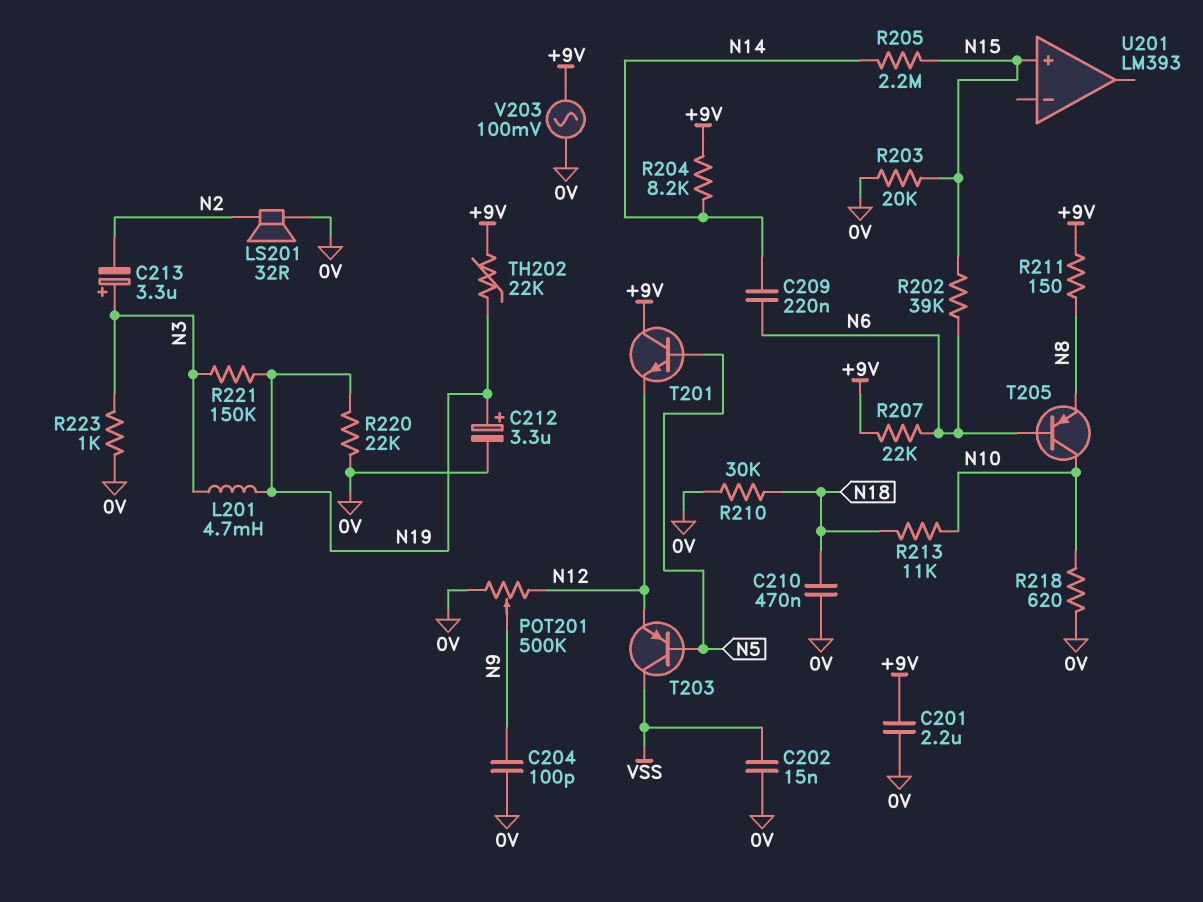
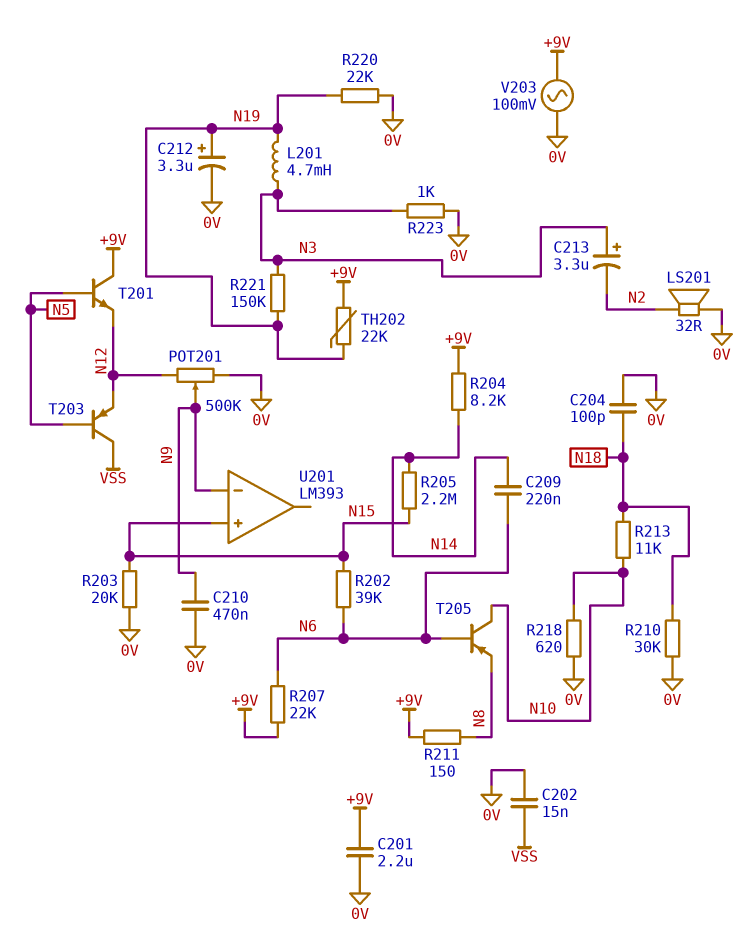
C204: 100pF (0V, N9) -> 100pF (0V, N18)
C210: 470nF (0V, N18) -> 470nF (0V, N9)
U201 pin in-: none -> N9

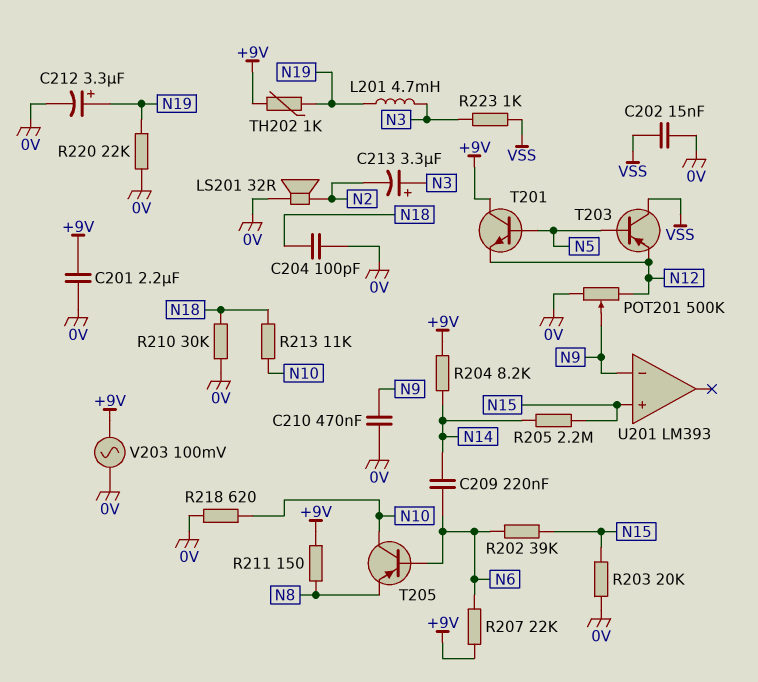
R221: 150k (N3, N19) -> none
R223: 1k (0V, N3) -> 1k (N3, VSS)
TH202: 22k (+9V, N19) -> 1k (+9V, N19)

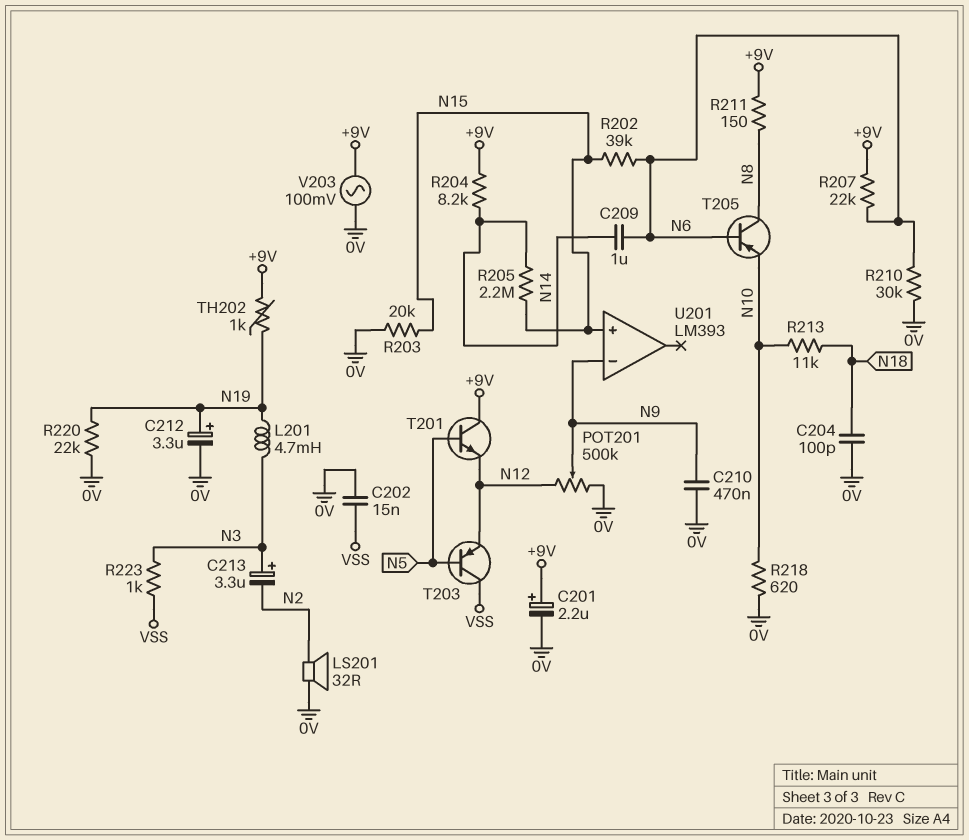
C201: 2.2uF (+9V, 0V) -> 2.2uF (plus +9V, minus 0V)
C209: 220nF (N6, N14) -> 1uF (N6, N14)
R210: 30k (0V, N18) -> 30k (0V, N6)
T205: PNP (B N6, C N10, E N8) -> PNP (B N6, C N8, E N10)

